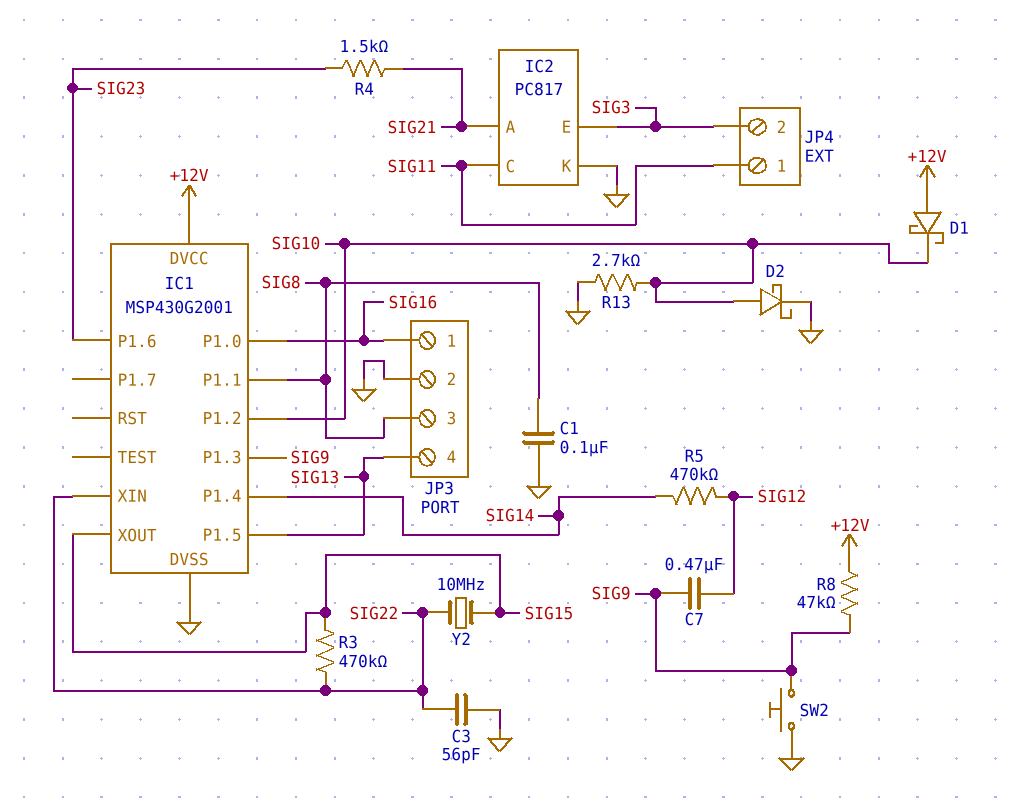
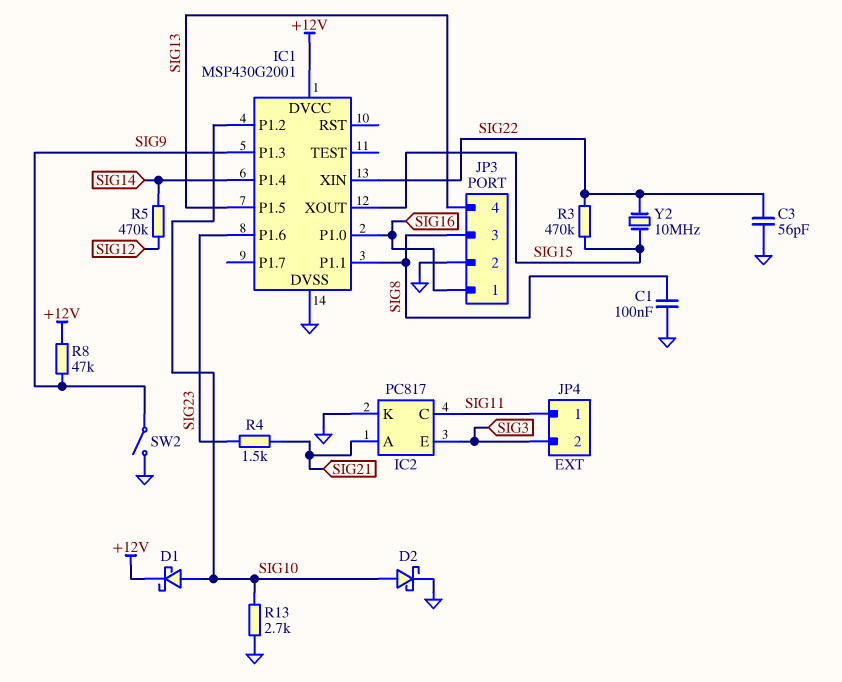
C7: 470nF (SIG9, SIG12) -> none
D1: schottky (A +12V, K SIG10) -> schottky (A SIG10, K +12V)
SW2: button (GND, SIG9) -> switch (GND, SIG9)

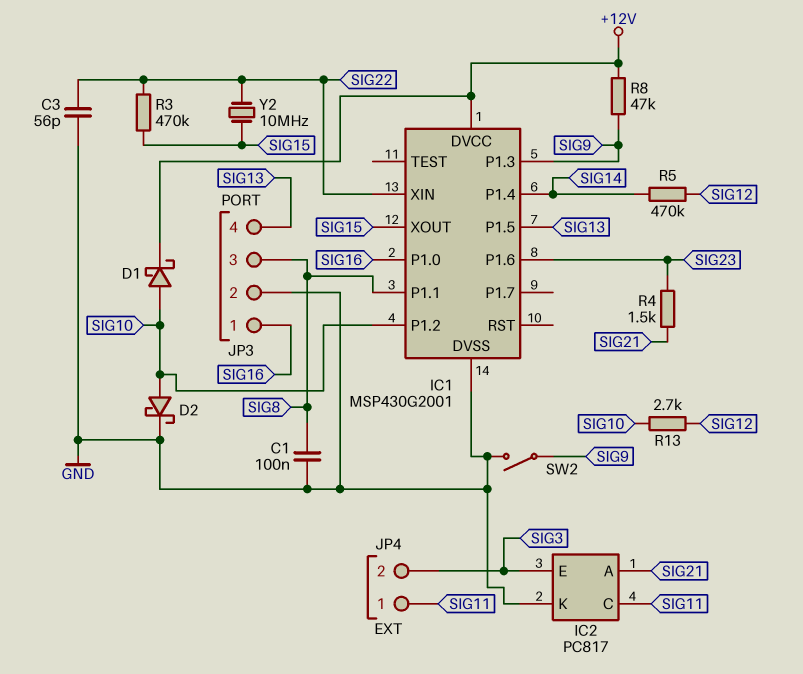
R13: 2.7k (GND, SIG10) -> 2.7k (SIG10, SIG12)

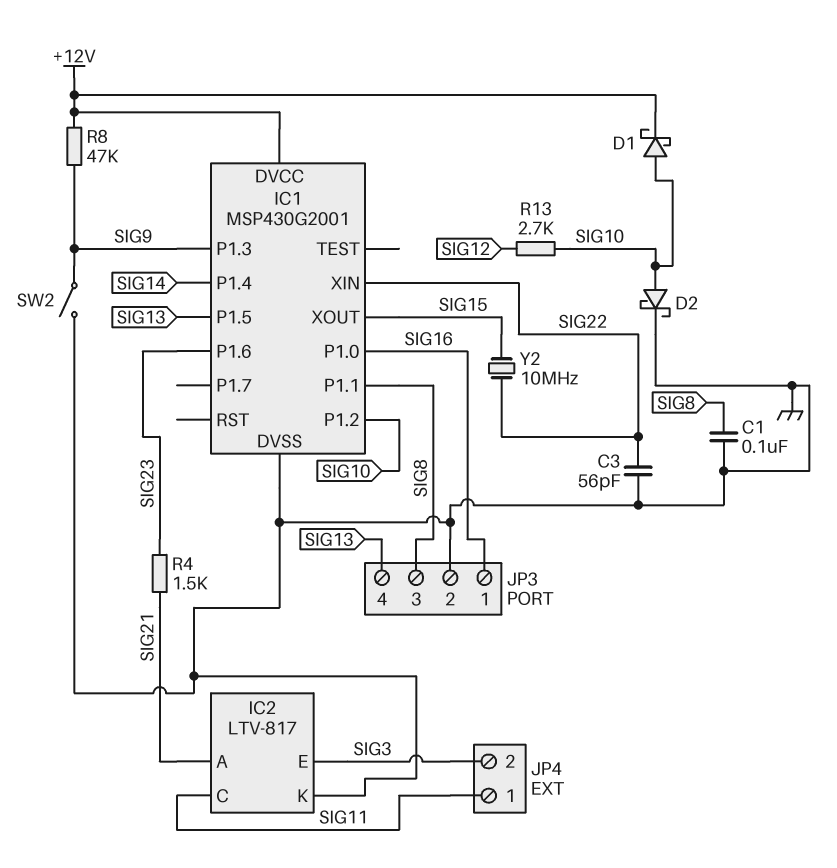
IC2: PC817 -> LTV-817
R3: 470k (SIG15, SIG22) -> none
R5: 470k (SIG12, SIG14) -> none

